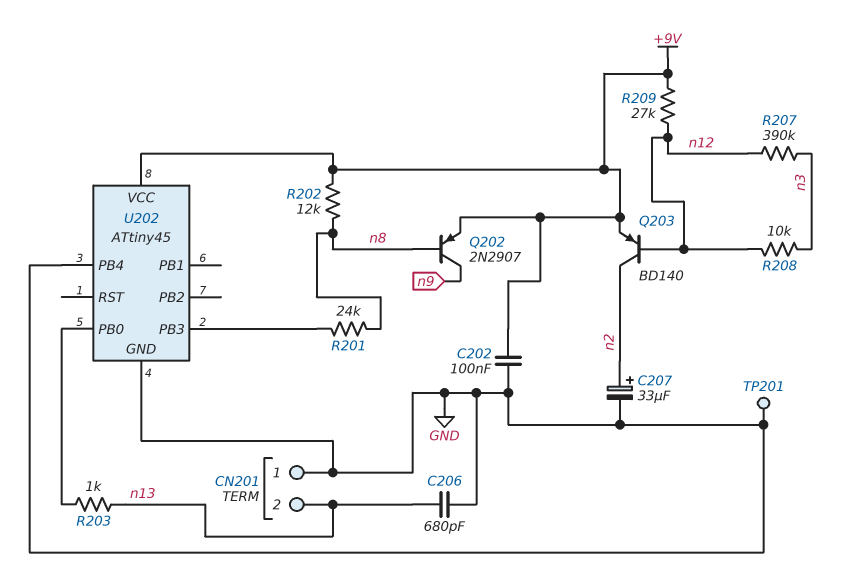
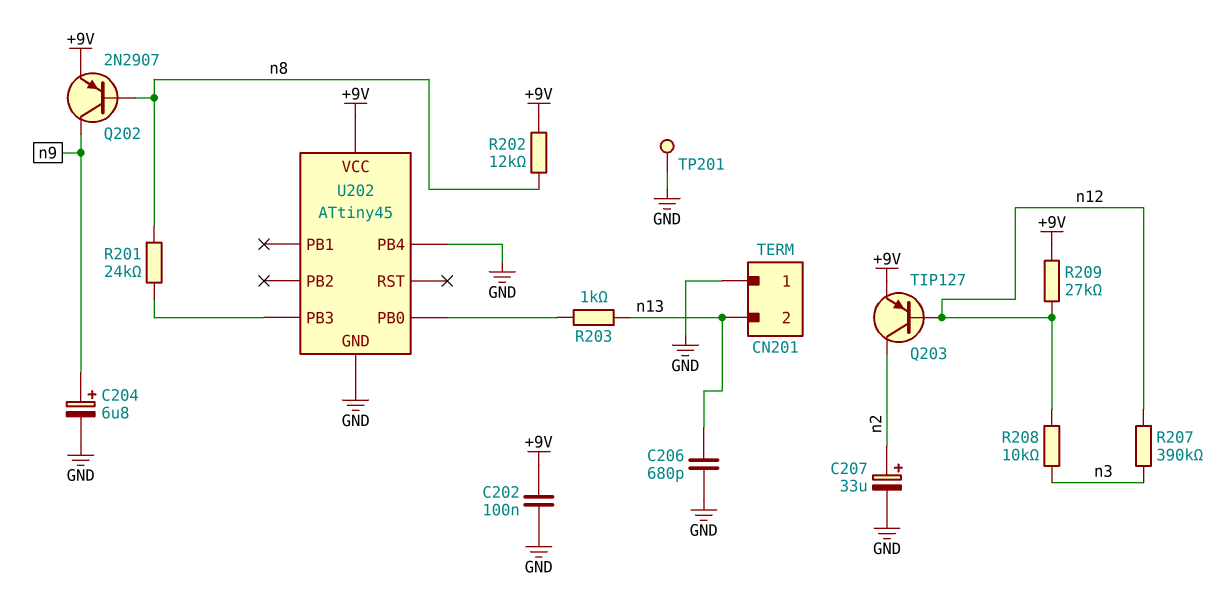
C204: none -> 6.8uF (plus n9, minus GND)
Q203: PNP BD140 (B n12, C n2, E +9V) -> PNP TIP127 (B n12, C n2, E +9V)

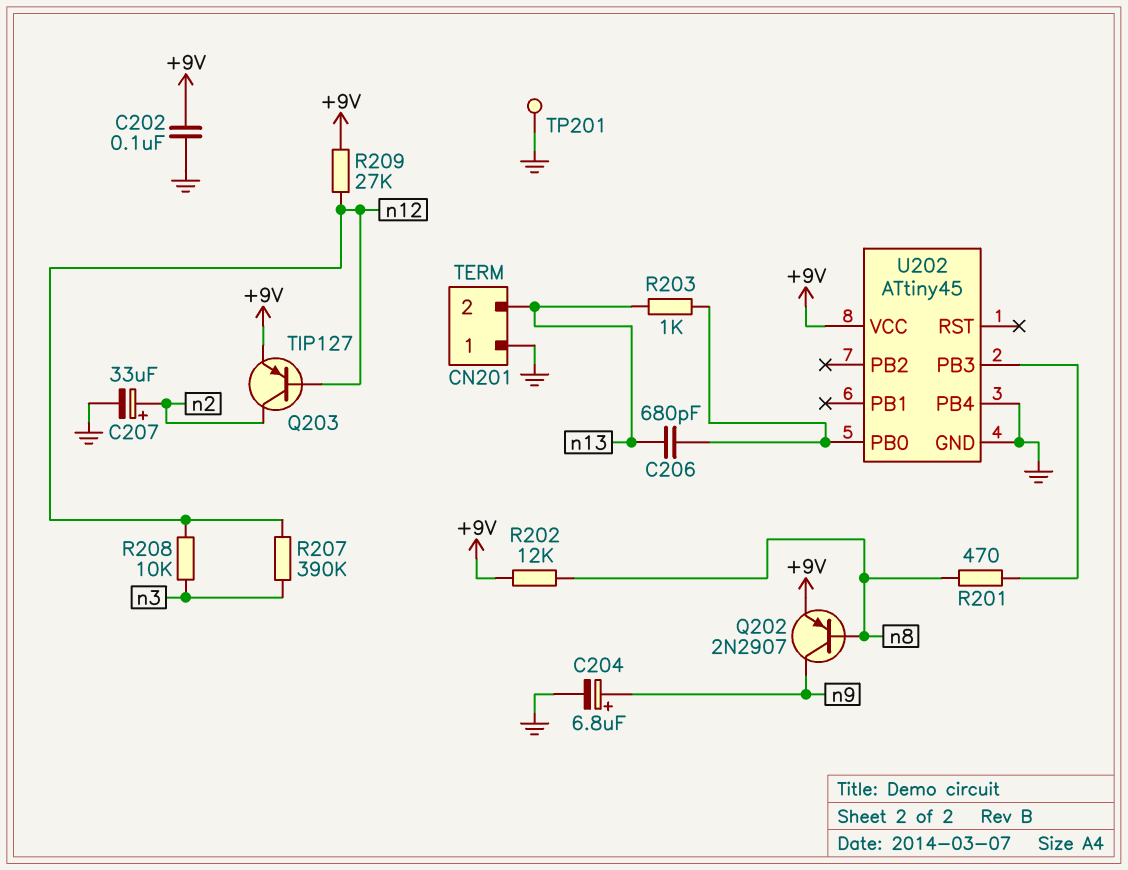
C206: 680pF (GND, n13) -> 680pF (U202/PB0, n13)
R201: 24k (U202/PB3, n8) -> 470 (U202/PB3, n8)

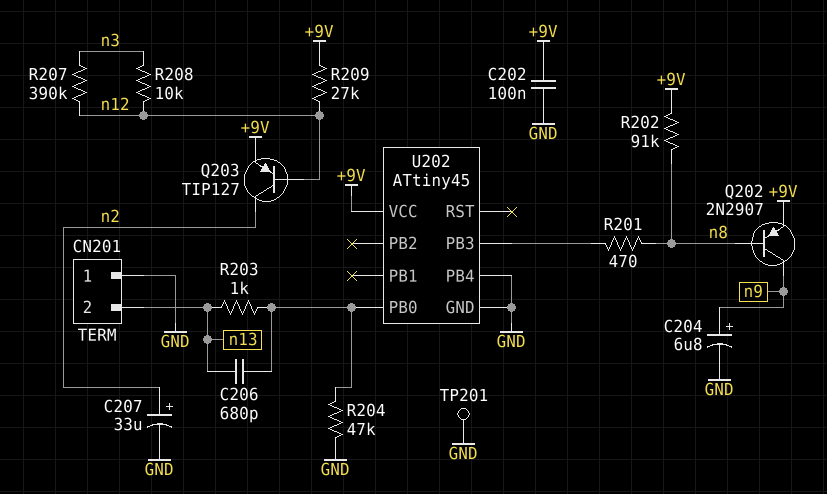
R202: 12k (+9V, n8) -> 91k (+9V, n8)
R204: none -> 47k (GND, U202/PB0)

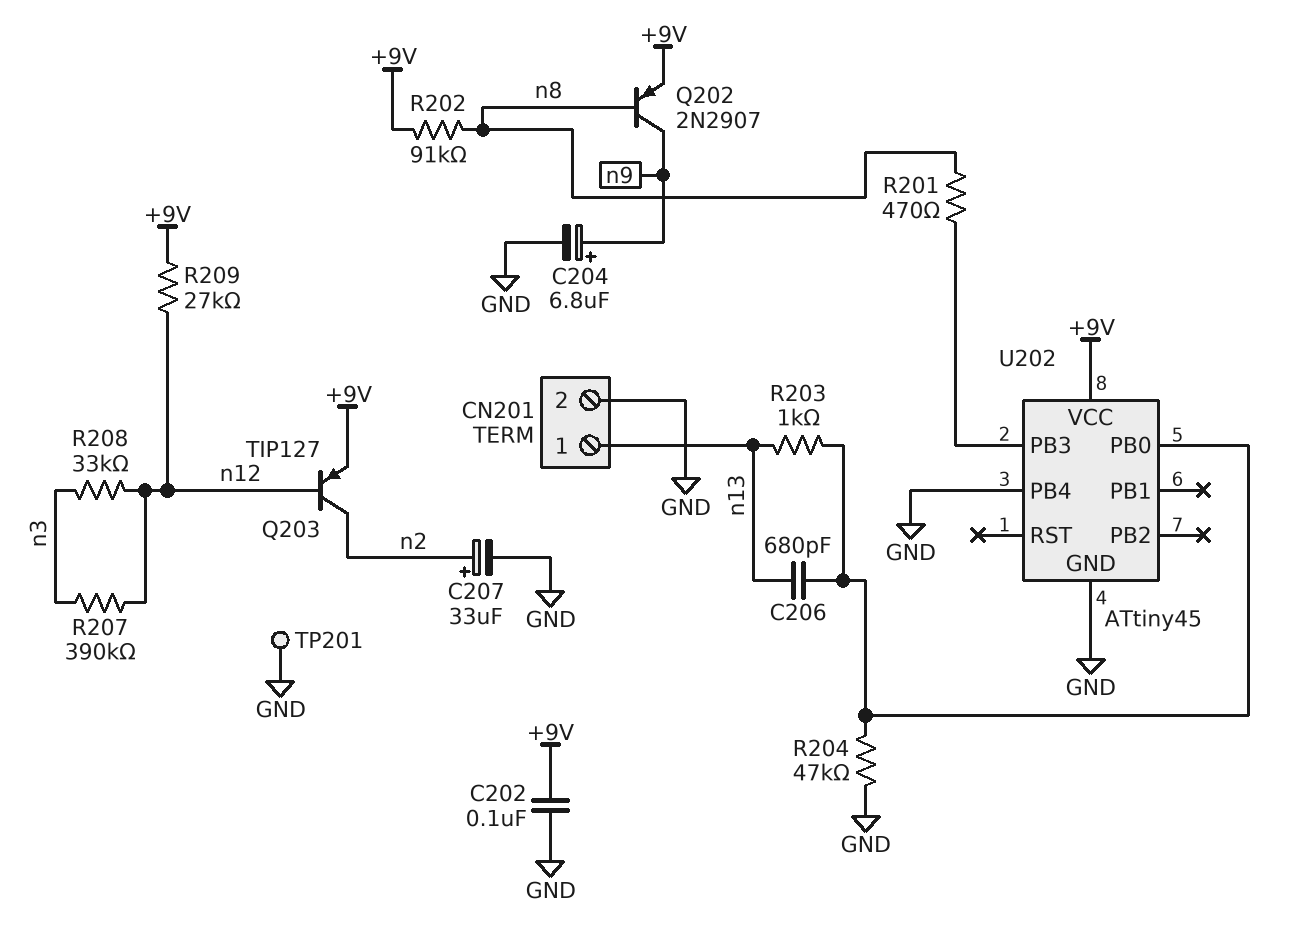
CN201 pin 1: GND -> n13
CN201 pin 2: n13 -> GND
R208: 10k (n3, n12) -> 33k (n3, n12)

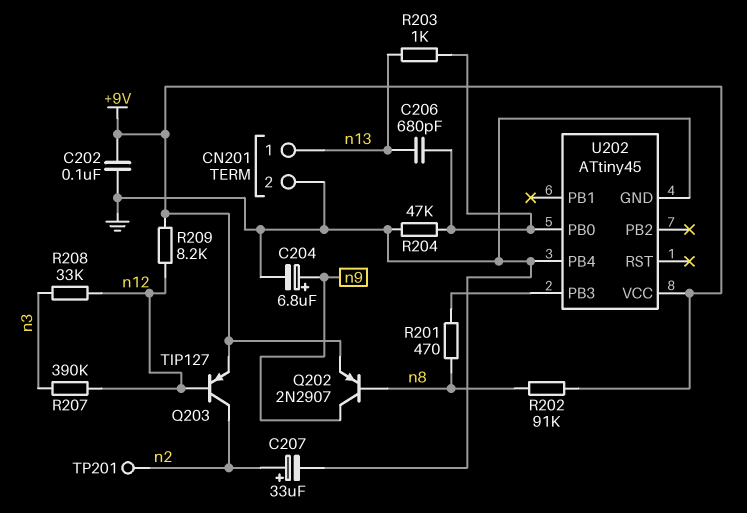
R209: 27k (+9V, n12) -> 8.2k (+9V, n12)
TP201: test point (GND) -> test point (n2)

